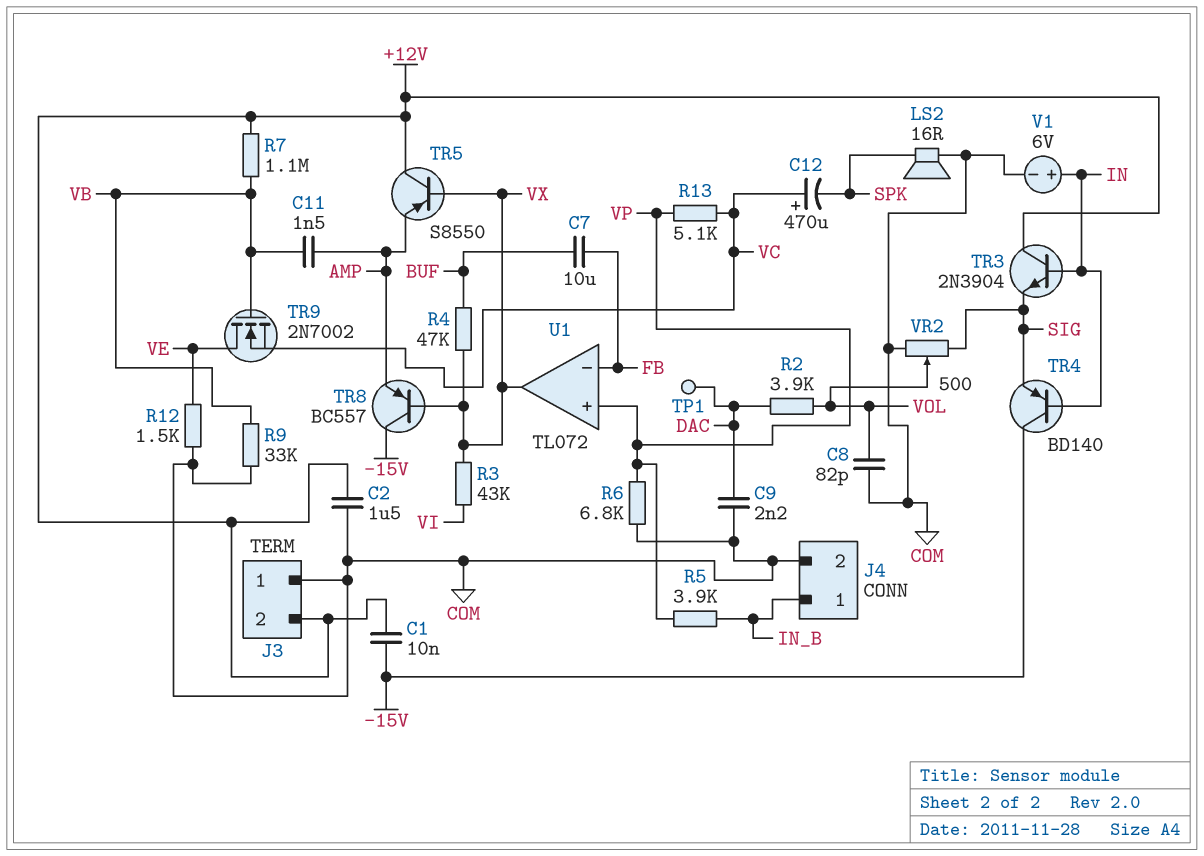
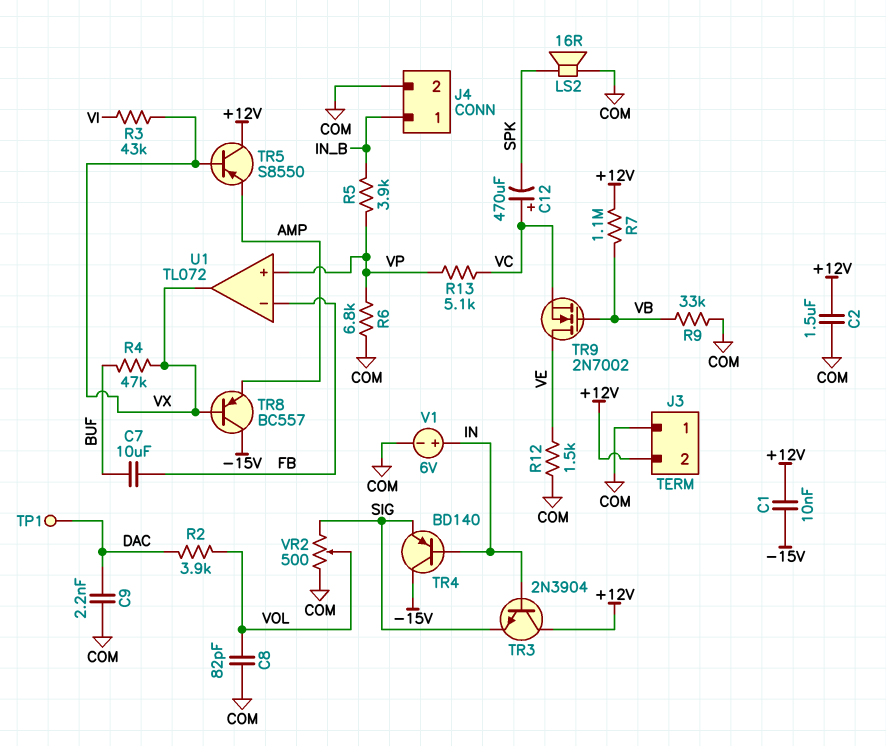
C11: 1.5nF (AMP, VB) -> none

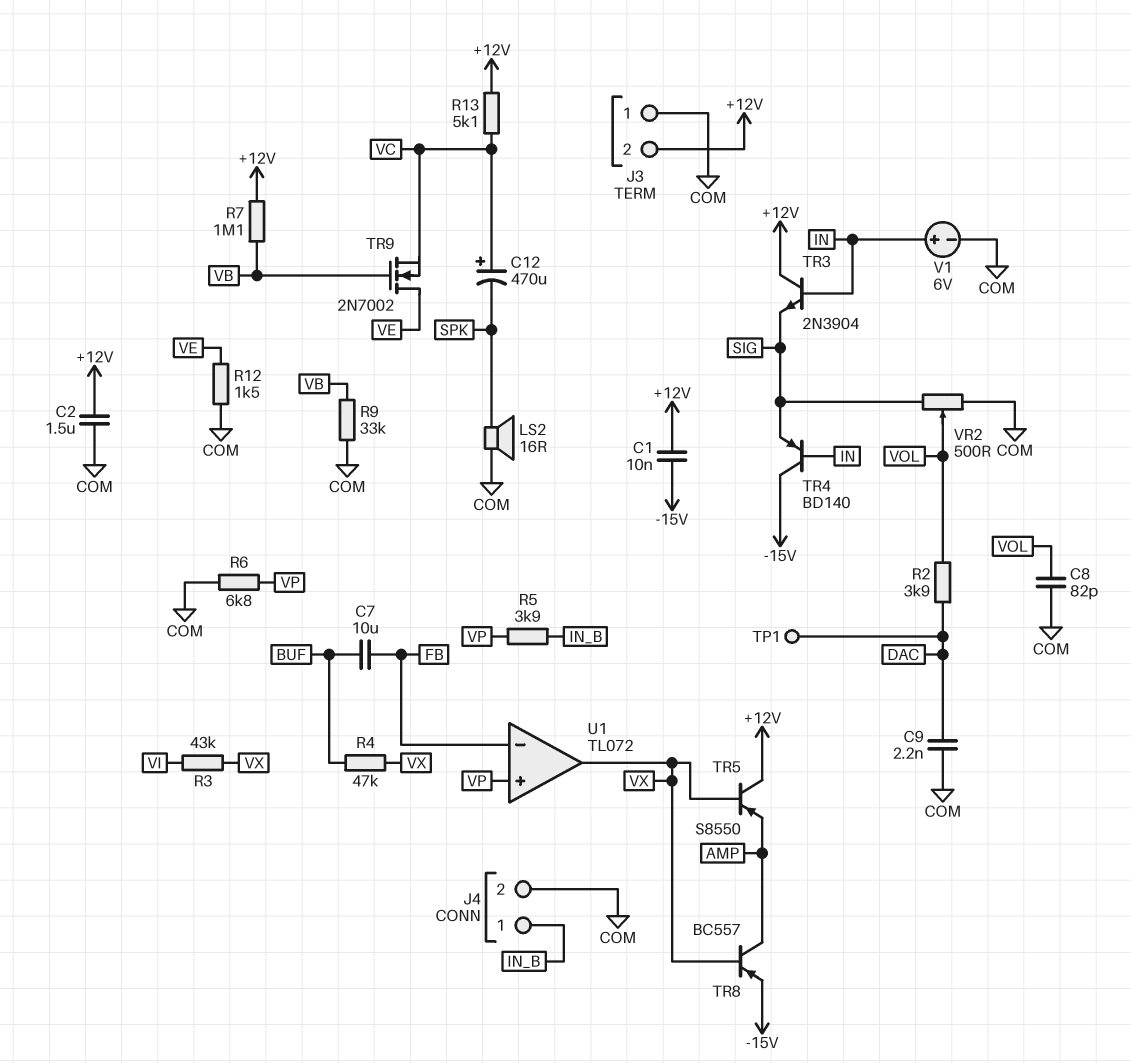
R13: 5.1k (VC, VP) -> 5.1k (+12V, VC)
TR8: PNP BC557 (B VX, C -15V, E AMP) -> PNP BC557 (B VX, C AMP, E -15V)

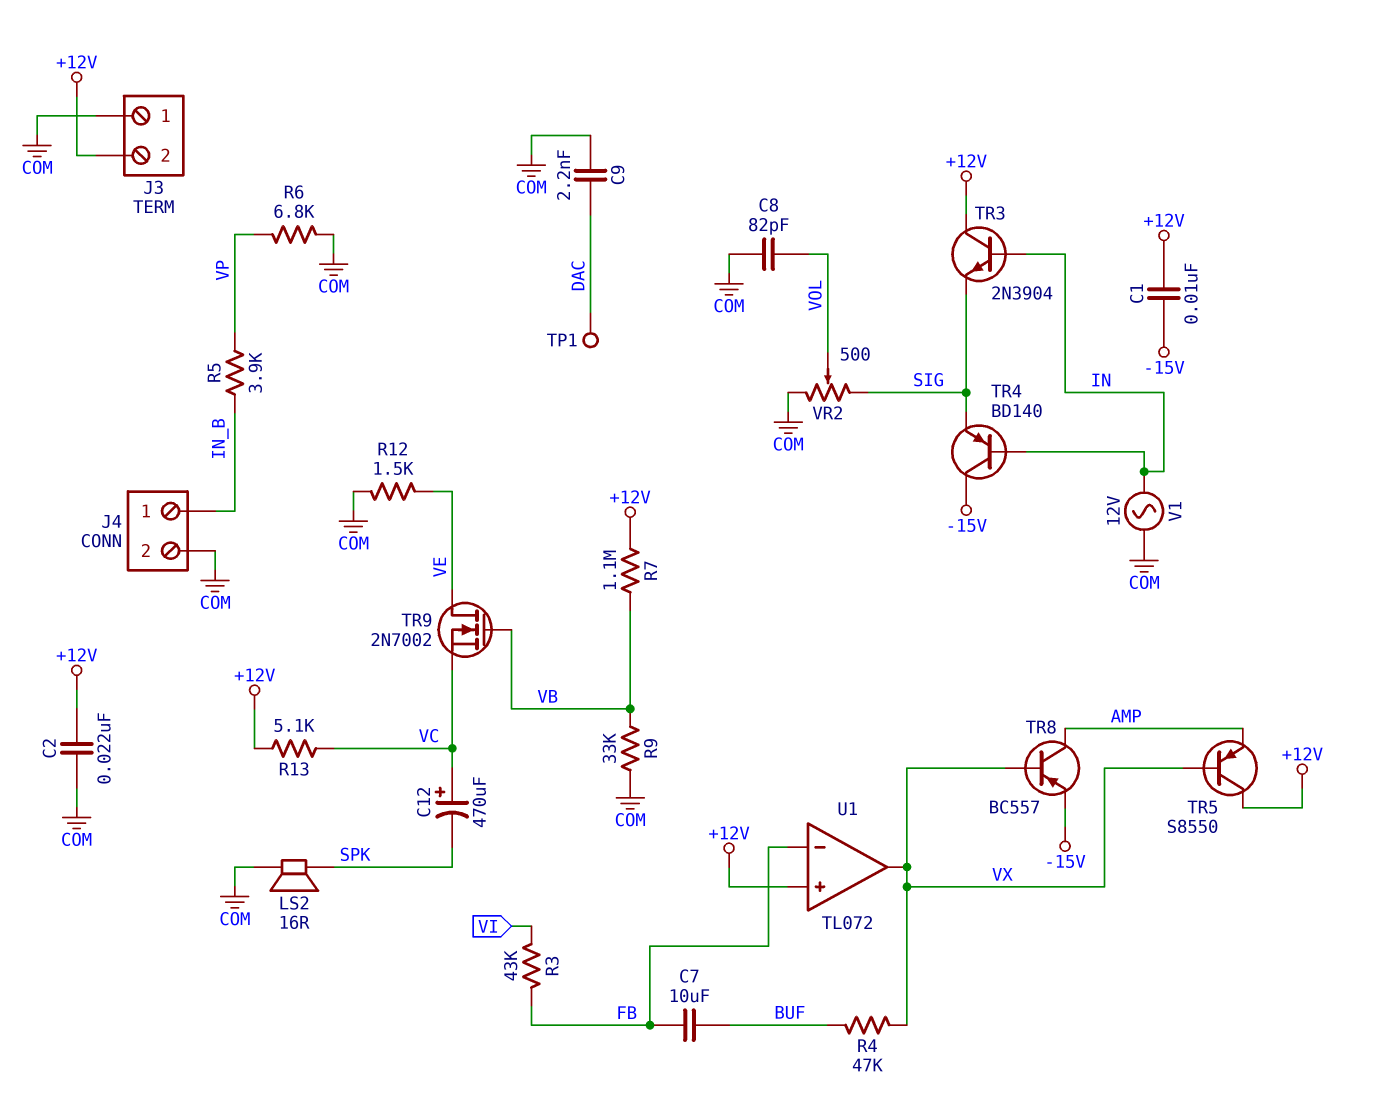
C2: 1.5uF (+12V, COM) -> 22nF (+12V, COM)
R2: 3.9k (DAC, VOL) -> none
R3: 43k (VI, VX) -> 43k (FB, VI)
U1 pin in+: VP -> +12V
V1: 6V (plus IN, minus COM) -> AC 12V (COM, IN)

